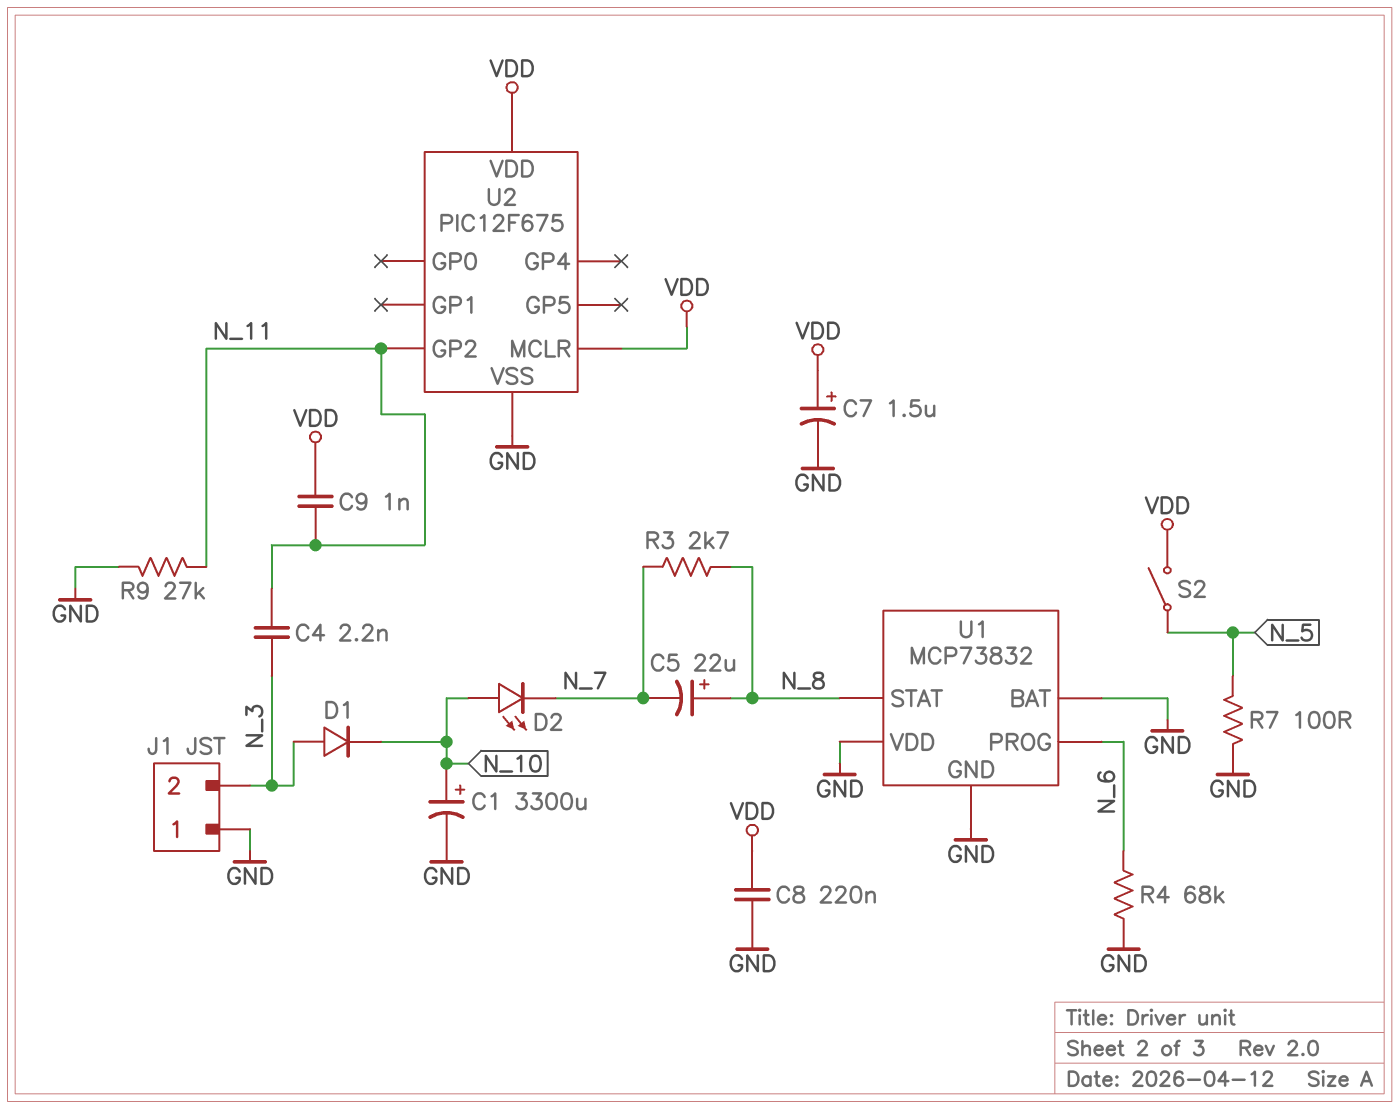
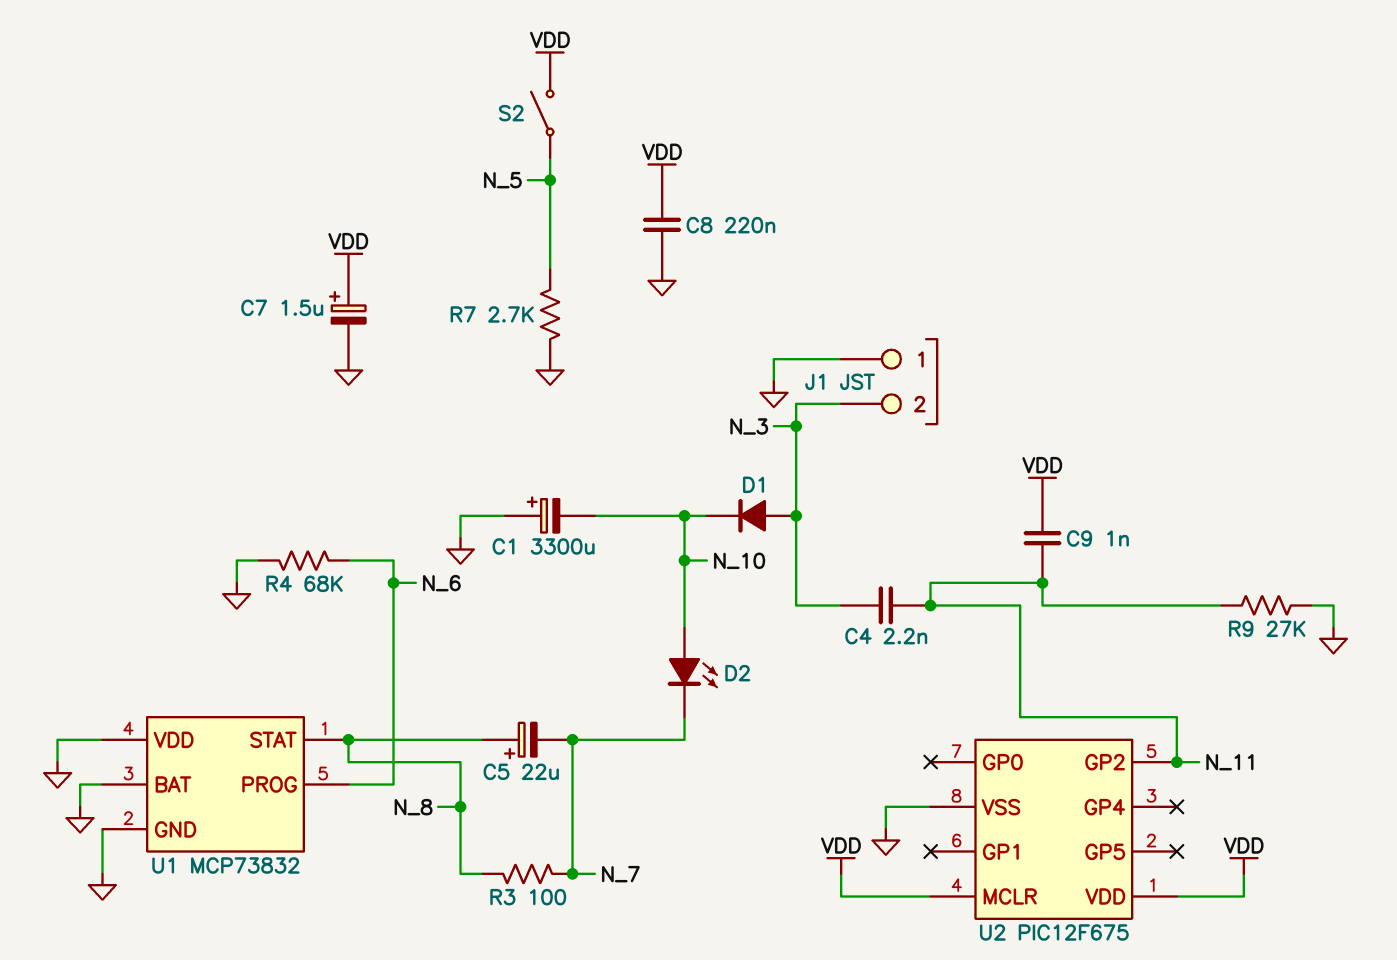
C1: 3300uF (plus N_10, minus GND) -> 3300uF (plus GND, minus N_10)
R3: 2.7k (N_7, N_8) -> 100 (N_7, N_8)
R7: 100 (GND, N_5) -> 2.7k (GND, N_5)

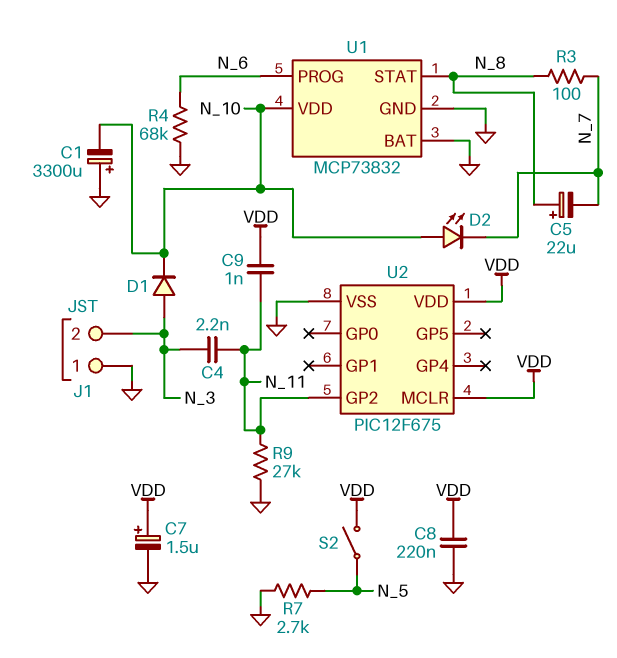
U1 pin VDD: GND -> N_10

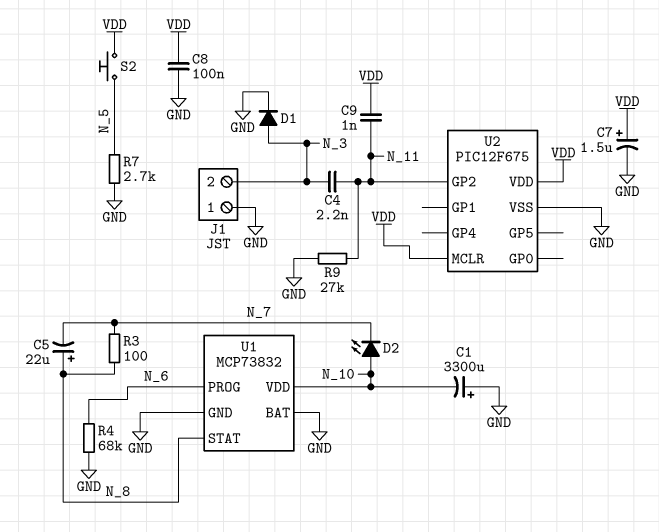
C8: 220nF (GND, VDD) -> 100nF (GND, VDD)
D1: diode (A N_3, K N_10) -> diode (A N_3, K GND)
S2: switch (N_5, VDD) -> button (N_5, VDD)

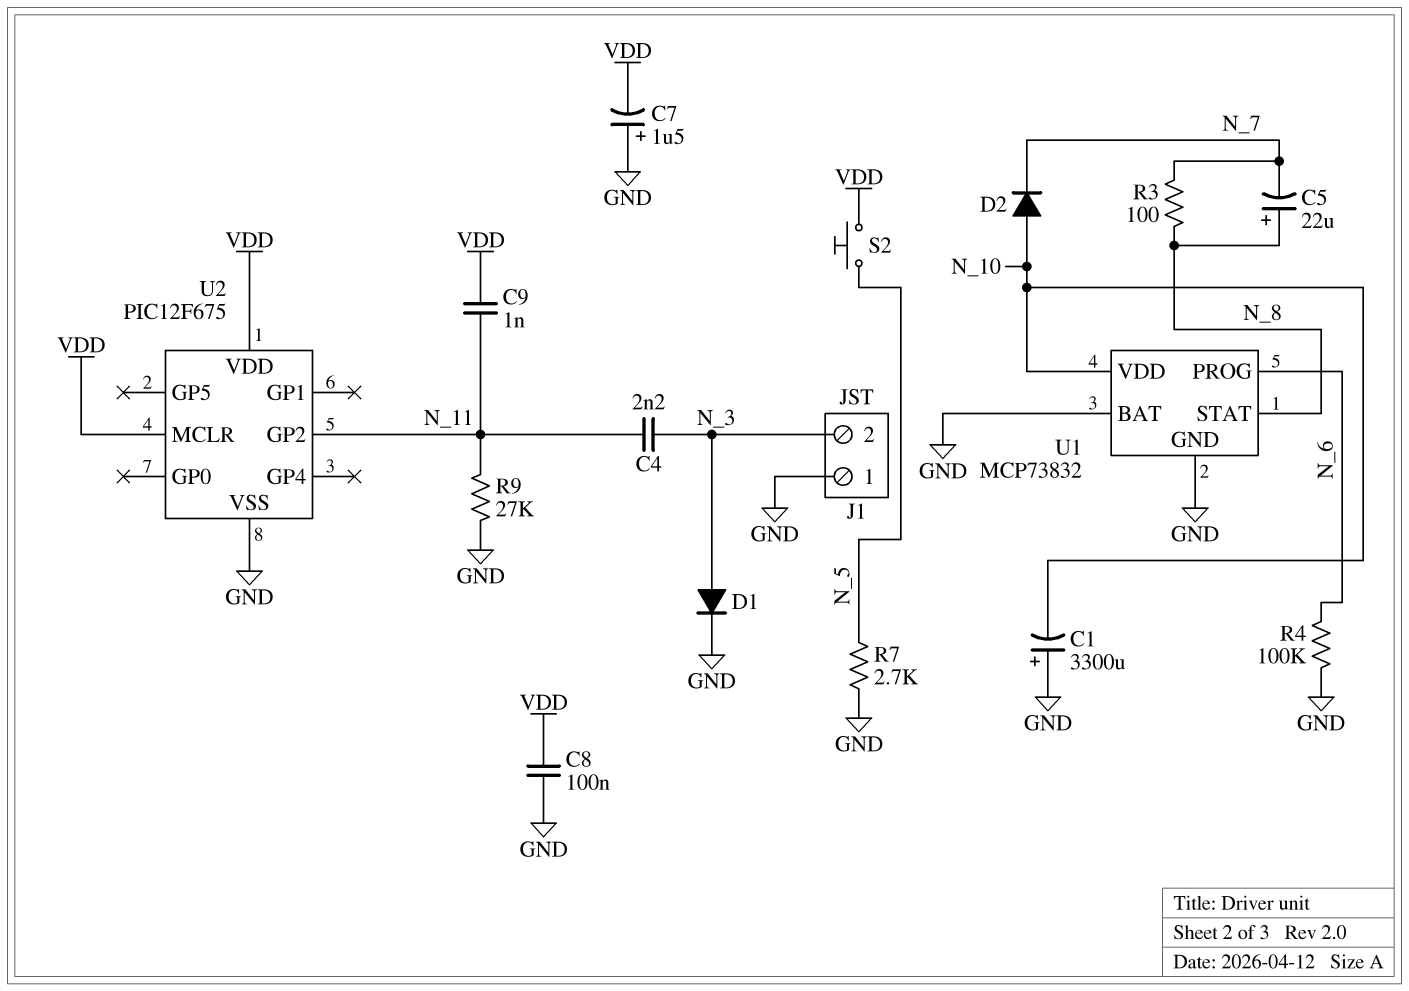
C7: 1.5uF (plus VDD, minus GND) -> 1.5uF (plus GND, minus VDD)
D2: LED (A N_10, K N_7) -> diode (A N_10, K N_7)
R4: 68k (GND, N_6) -> 100k (GND, N_6)

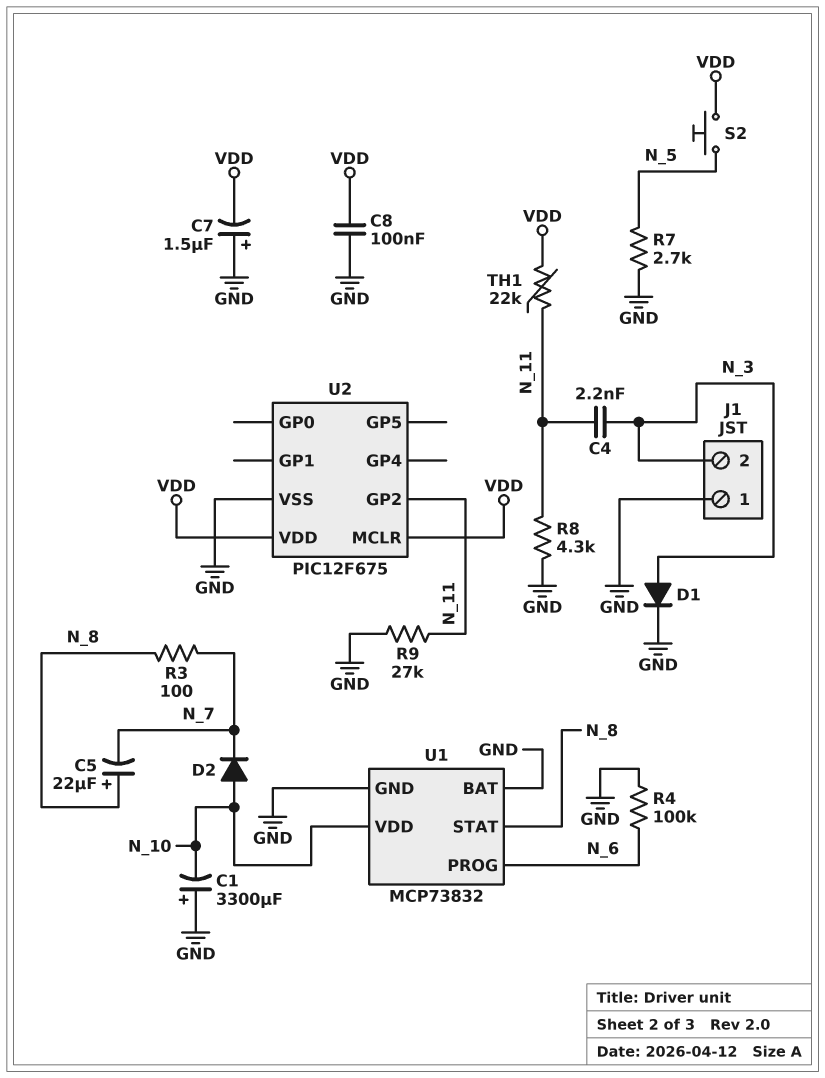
C9: 1nF (N_11, VDD) -> none
R8: none -> 4.3k (GND, N_11)
TH1: none -> 22k (N_11, VDD)

